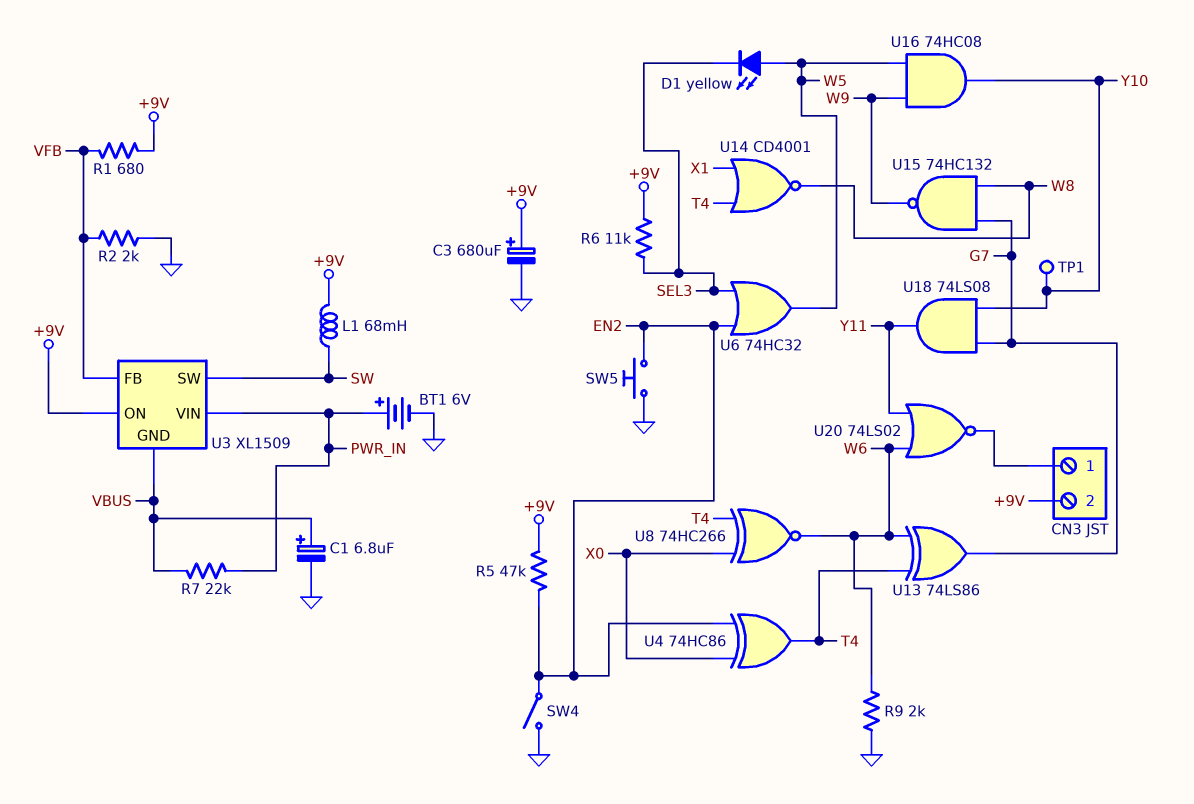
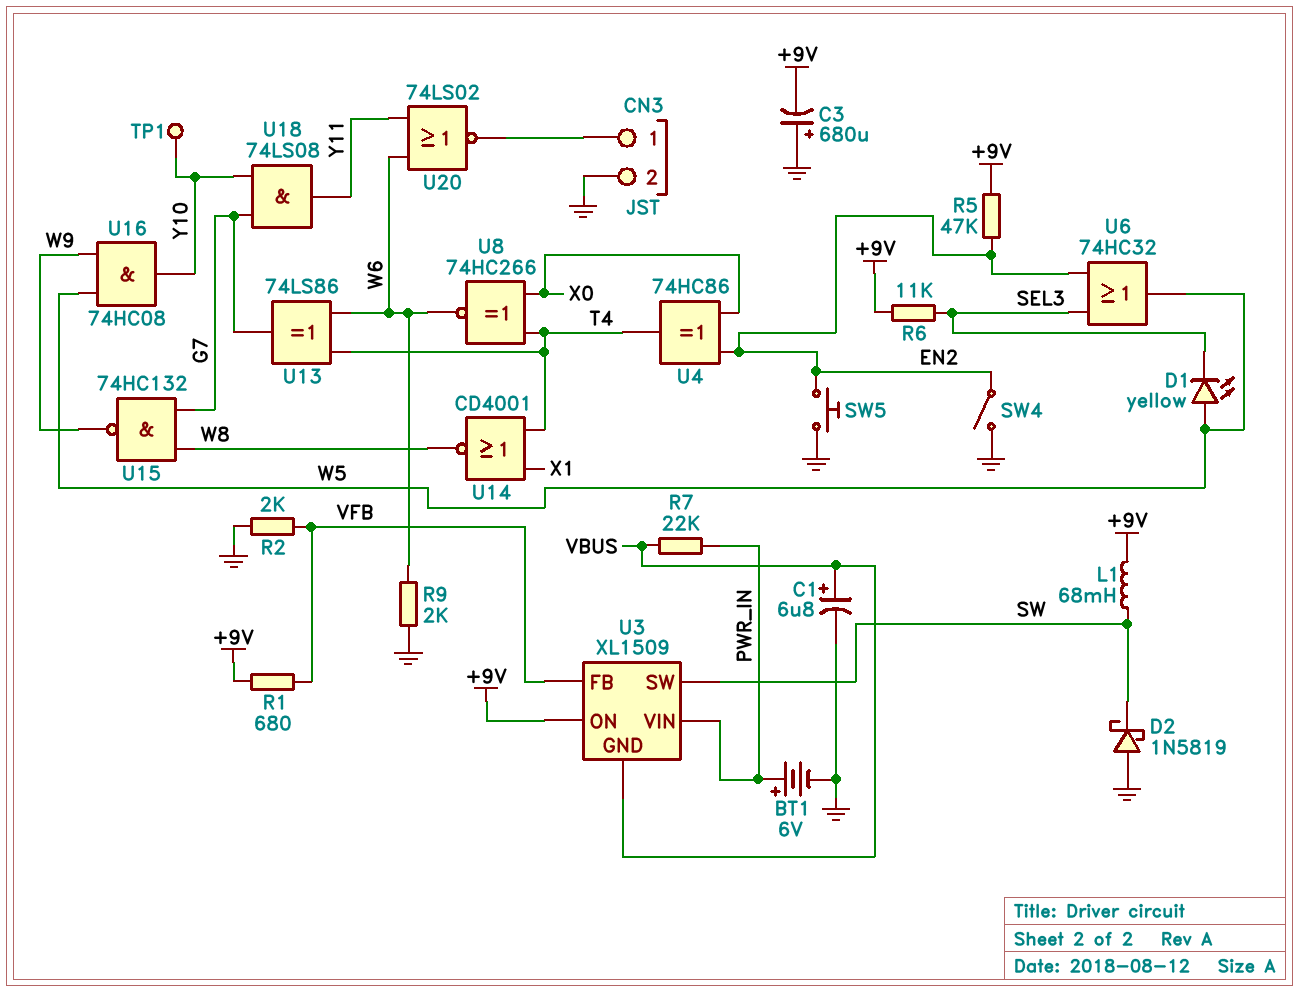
C3: 680uF (plus +9V, minus GND) -> 680uF (plus GND, minus +9V)
CN3 pin 2: +9V -> GND
D2: none -> schottky 1N5819 (A GND, K SW)

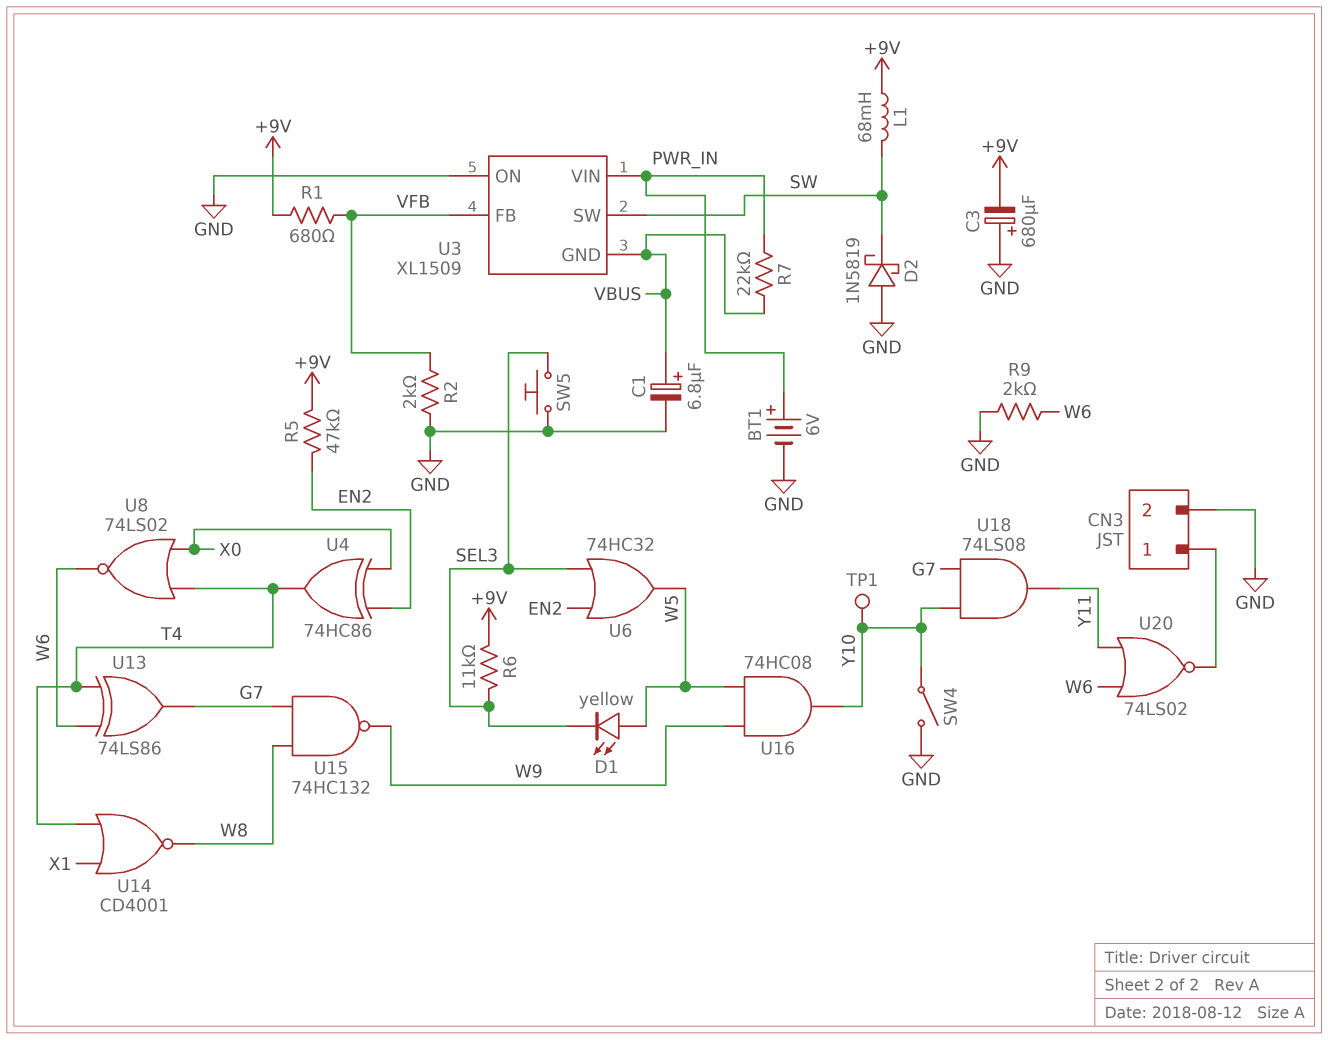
SW4: switch (EN2, GND) -> switch (GND, Y10)
SW5: button (EN2, GND) -> button (GND, SEL3)
U3 pin ON: +9V -> GND
U8: XNOR 74HC266 (in T4, in X0, out W6) -> NOR 74LS02 (in T4, in X0, out W6)

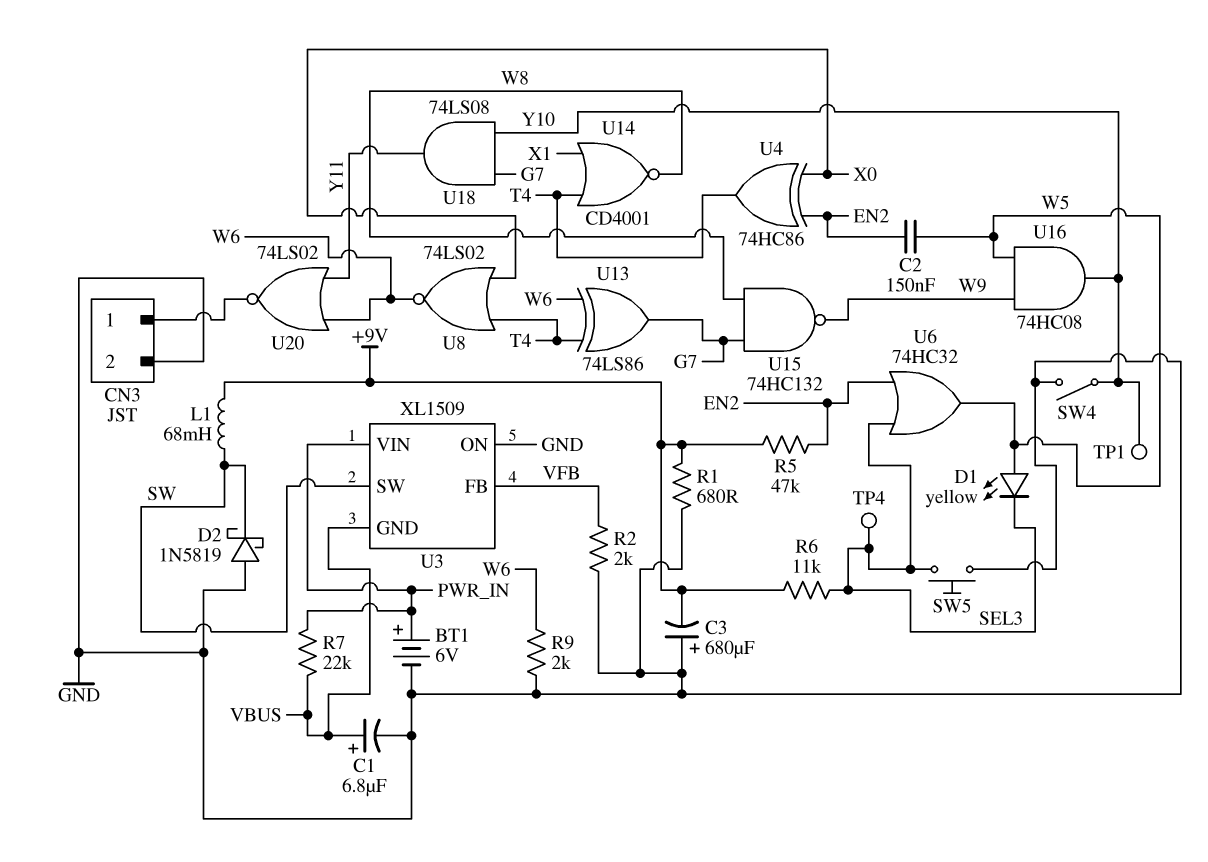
C2: none -> 150nF (EN2, W5)
R1: 680 (+9V, VFB) -> 680 (+9V, GND)
TP4: none -> test point (SEL3)

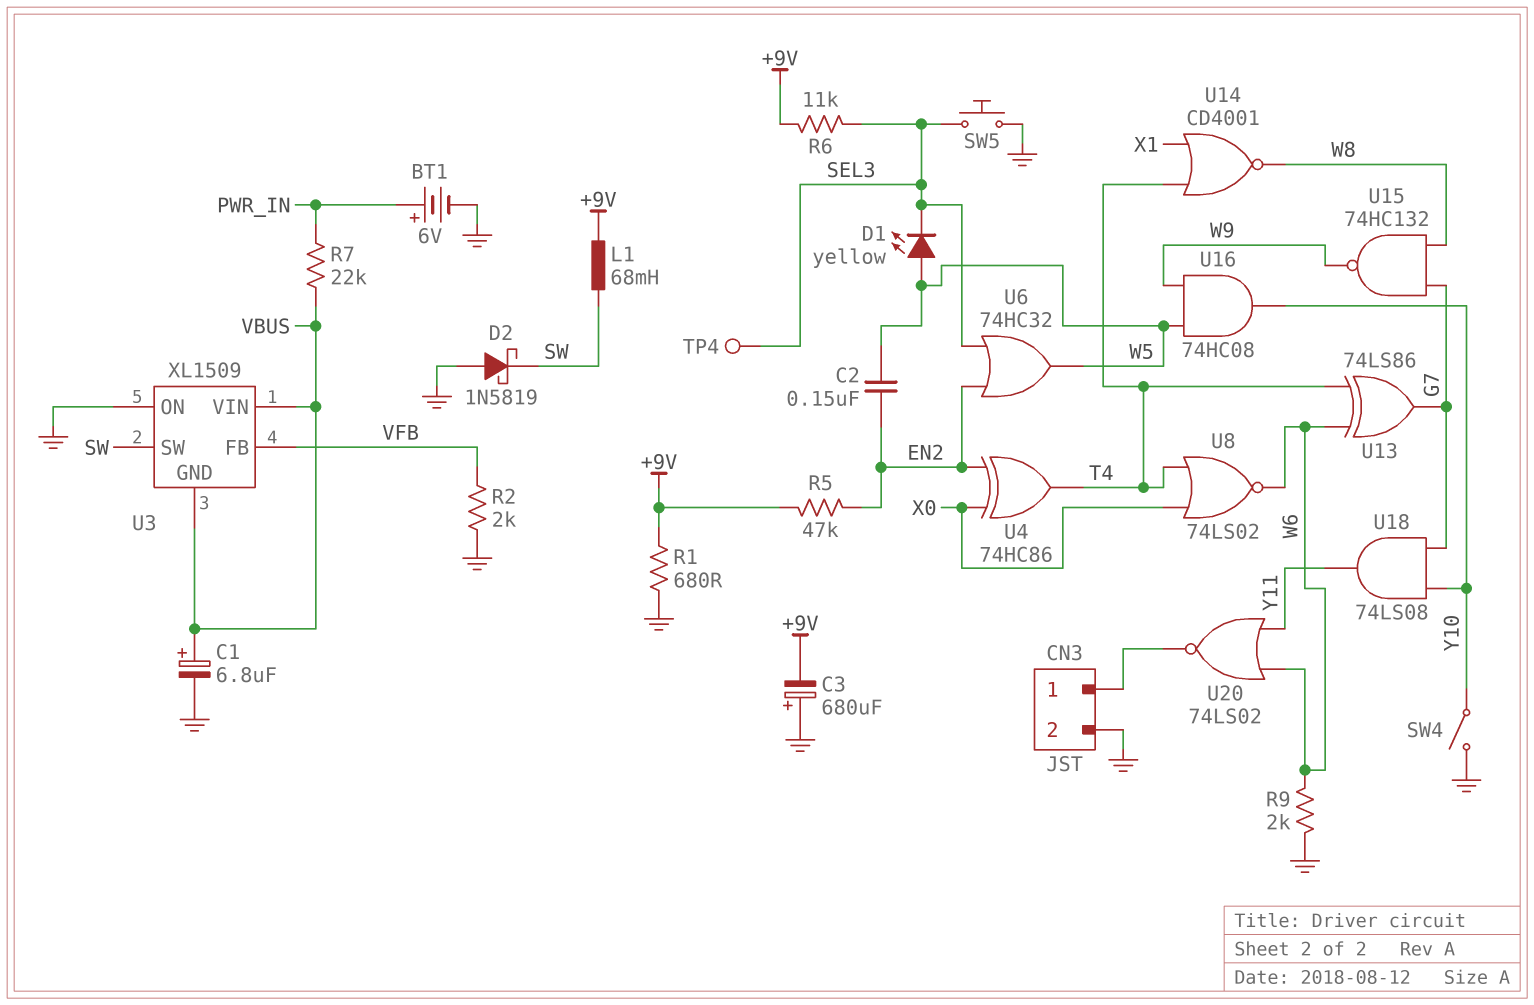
TP1: test point (Y10) -> none
U3 pin VIN: PWR_IN -> VBUS

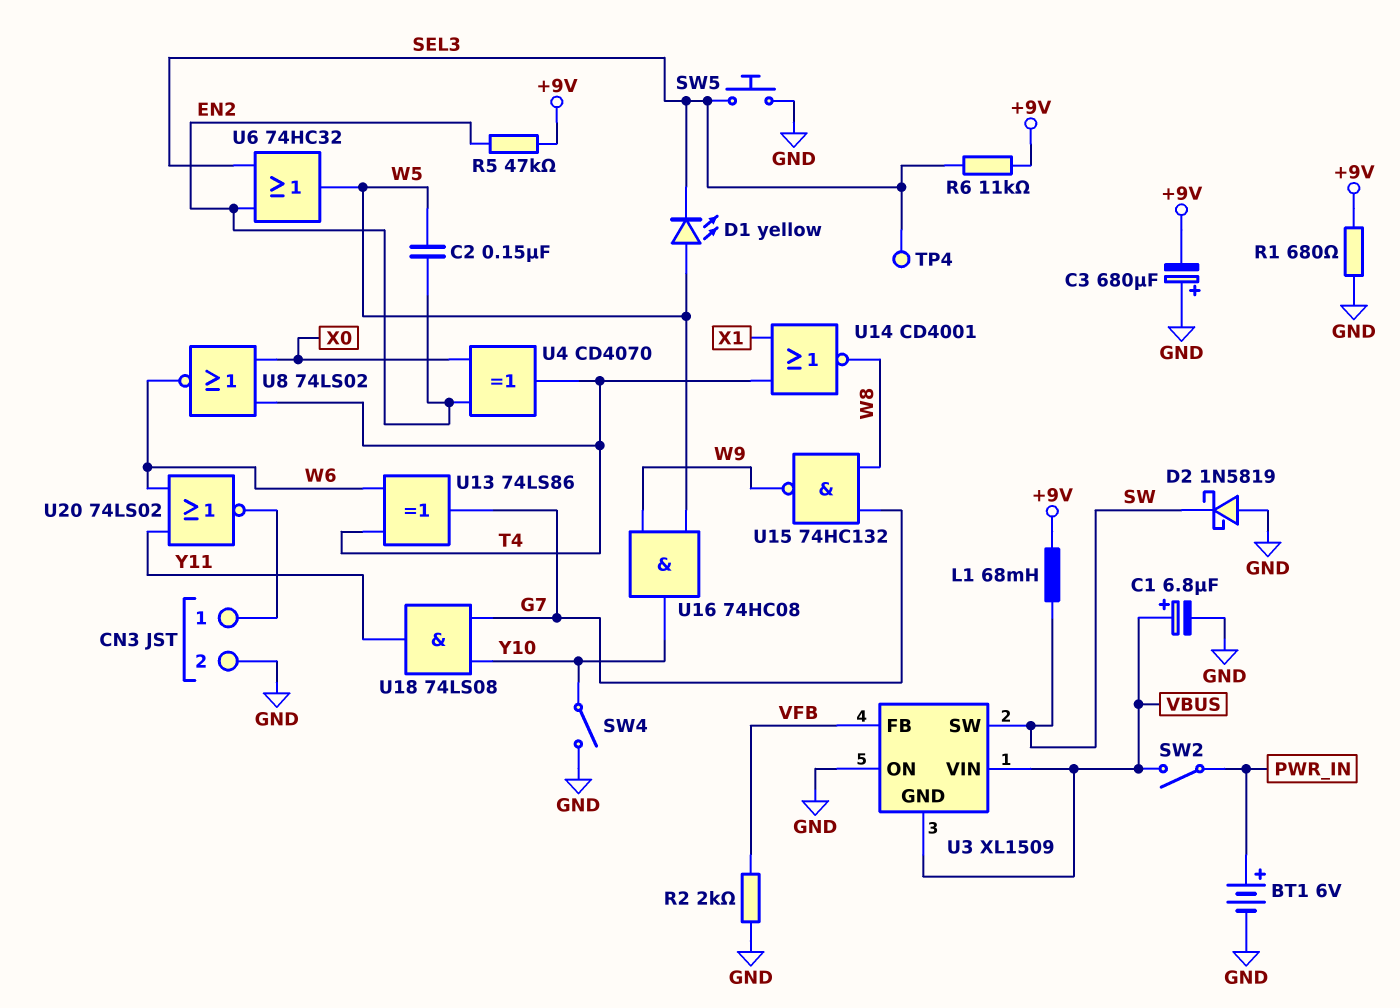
R7: 22k (PWR_IN, VBUS) -> none
R9: 2k (GND, W6) -> none
SW2: none -> switch (PWR_IN, VBUS)
U4: XOR 74HC86 (in EN2, in X0, out T4) -> XOR CD4070 (in EN2, in X0, out T4)

